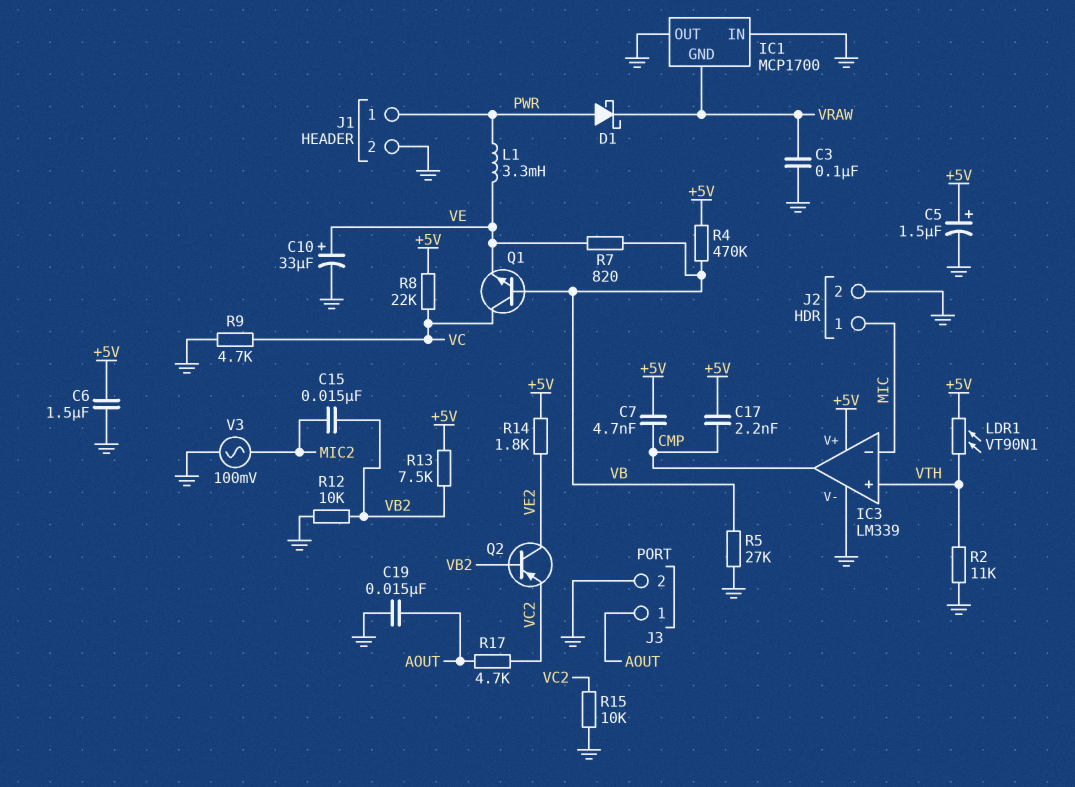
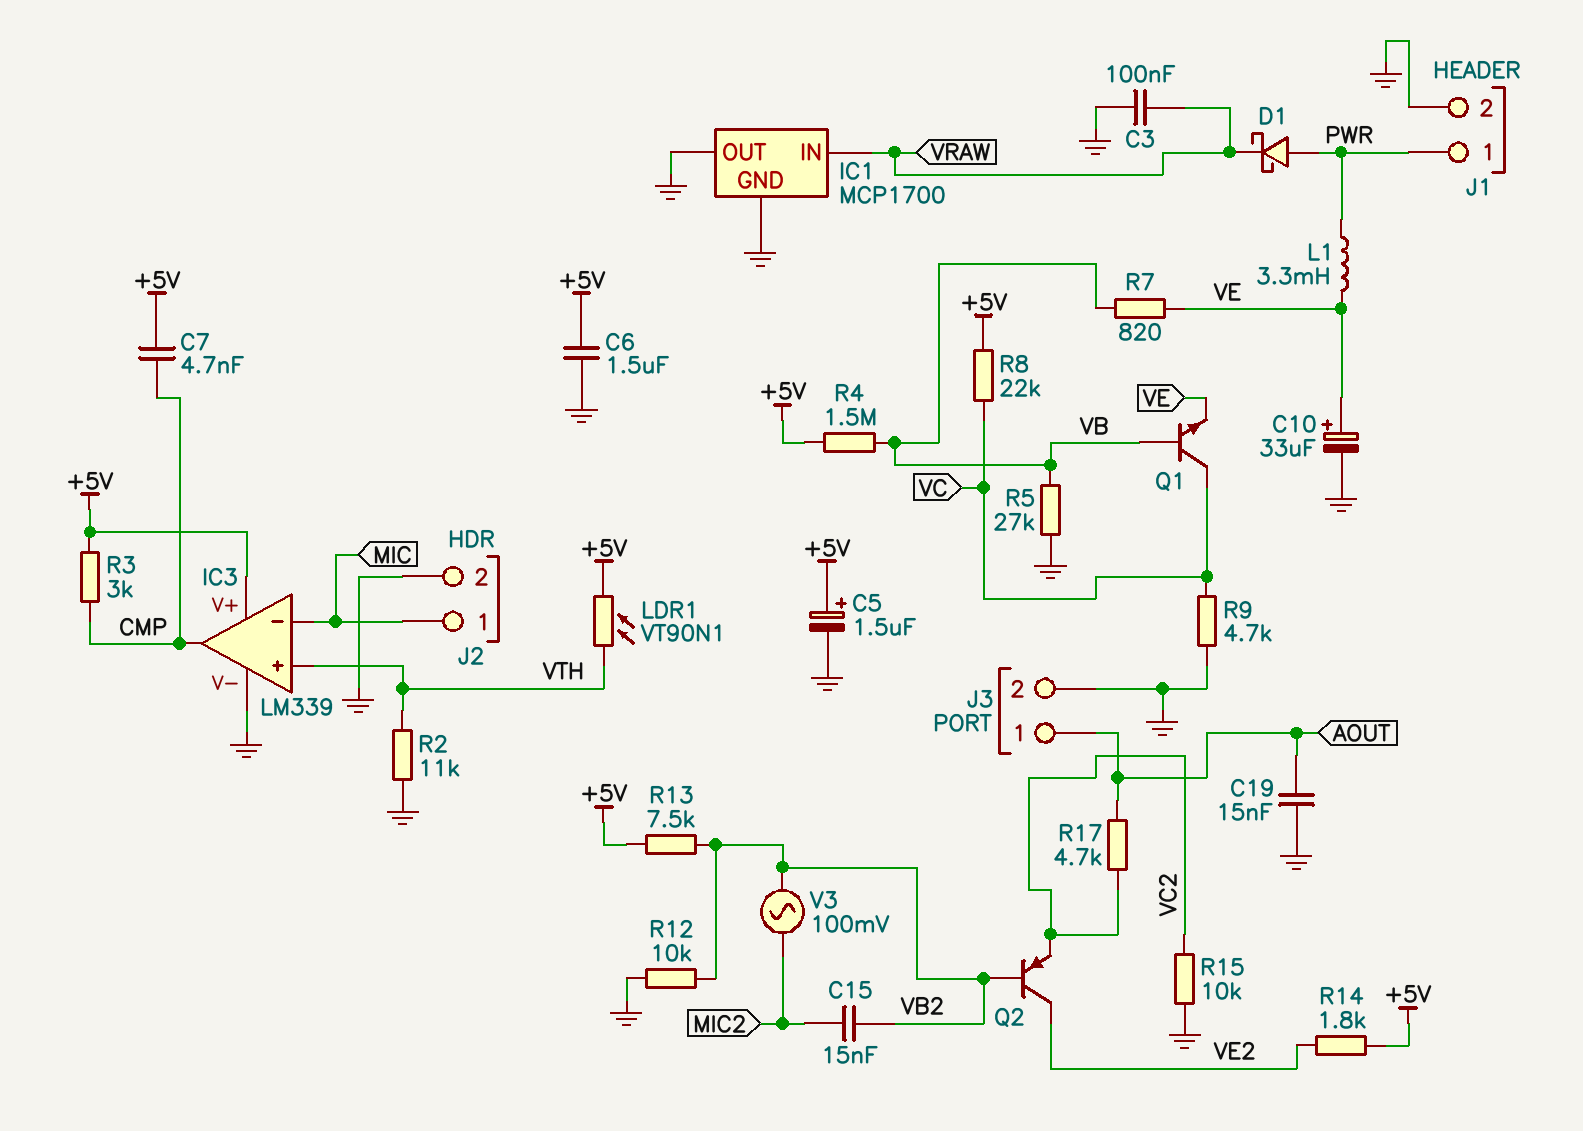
C17: 2.2nF (+5V, CMP) -> none
IC1 pin GND: VRAW -> GND
IC1 pin IN: GND -> VRAW
R3: none -> 3k (+5V, CMP)
R4: 470k (+5V, VB) -> 1.5M (+5V, VB)
V3: AC 100mV (GND, MIC2) -> AC 100mV (MIC2, VB2)

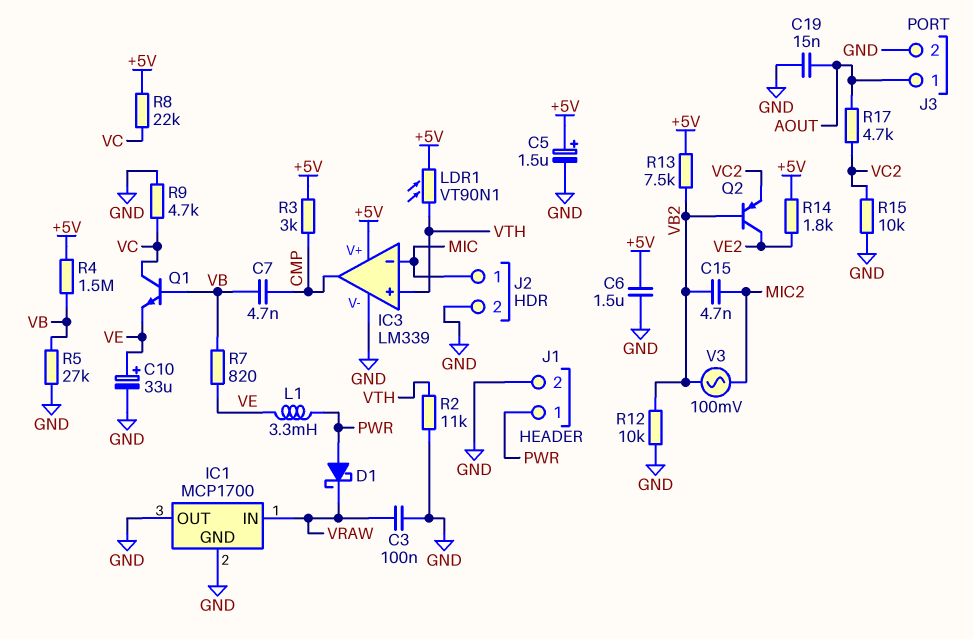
C7: 4.7nF (+5V, CMP) -> 4.7nF (CMP, VB)
C15: 15nF (MIC2, VB2) -> 4.7nF (MIC2, VB2)

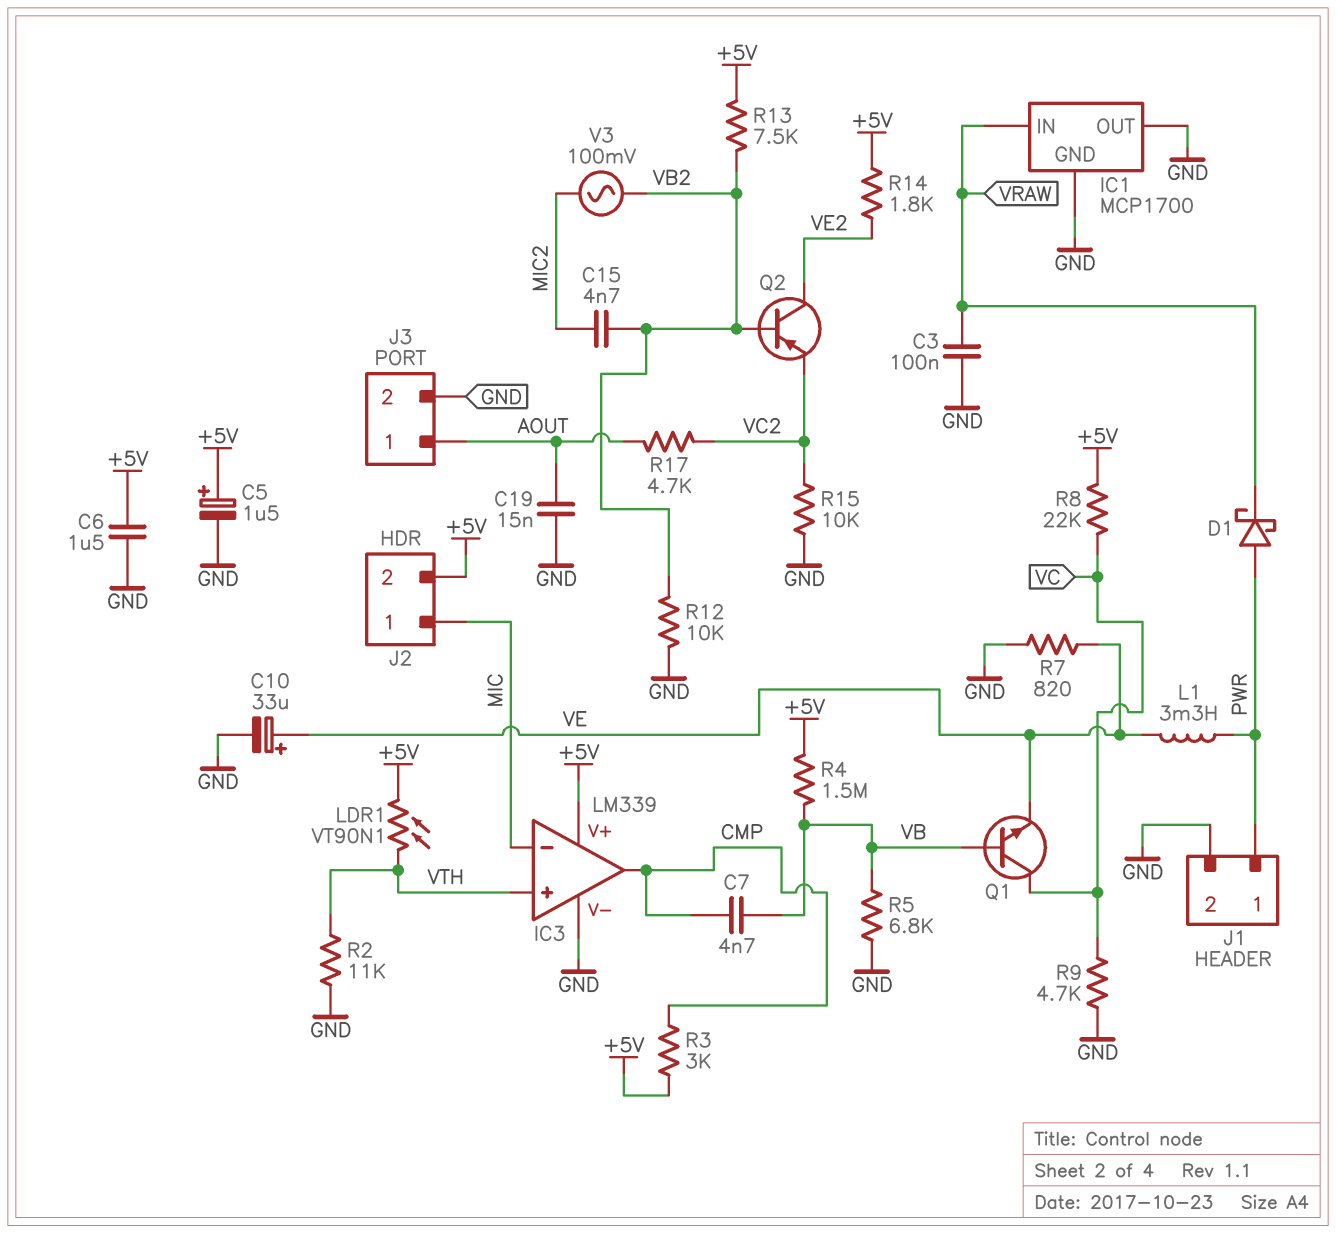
J2 pin 2: GND -> +5V
R5: 27k (GND, VB) -> 6.8k (GND, VB)
R7: 820 (VB, VE) -> 820 (GND, VE)

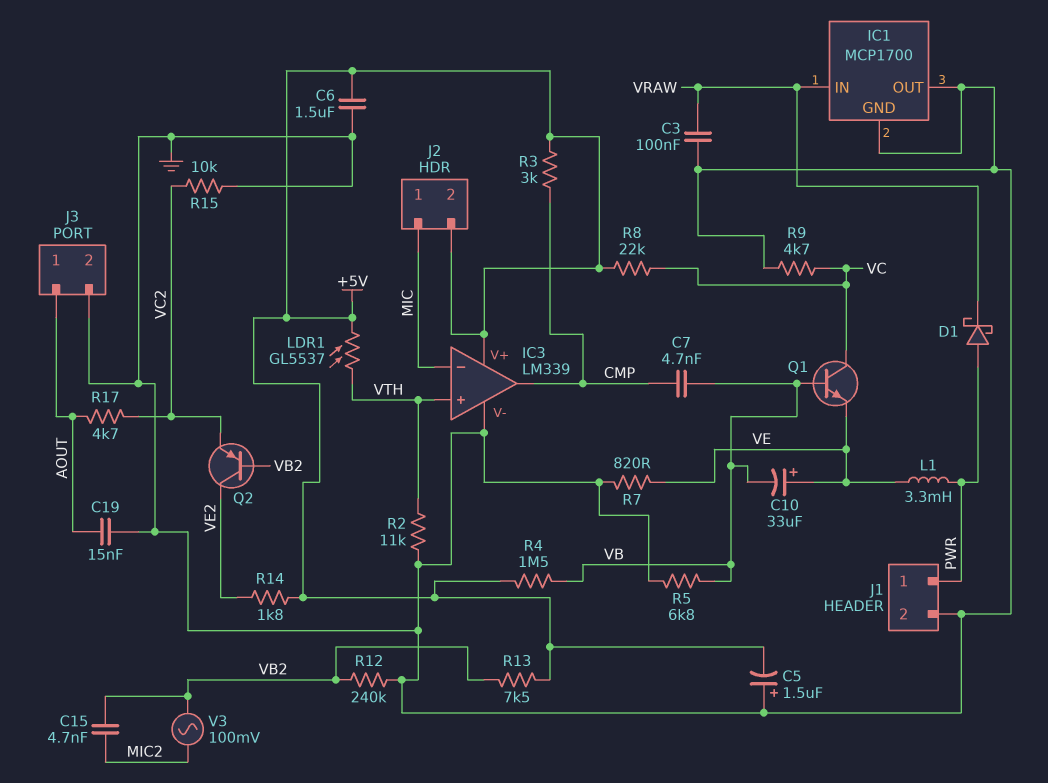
C5: 1.5uF (plus +5V, minus GND) -> 1.5uF (plus GND, minus +5V)
C10: 33uF (plus VE, minus GND) -> 33uF (plus VE, minus VB)
LDR1: VT90N1 (+5V, VTH) -> GL5537 (+5V, VTH)
R12: 10k (GND, VB2) -> 240k (GND, VB2)

